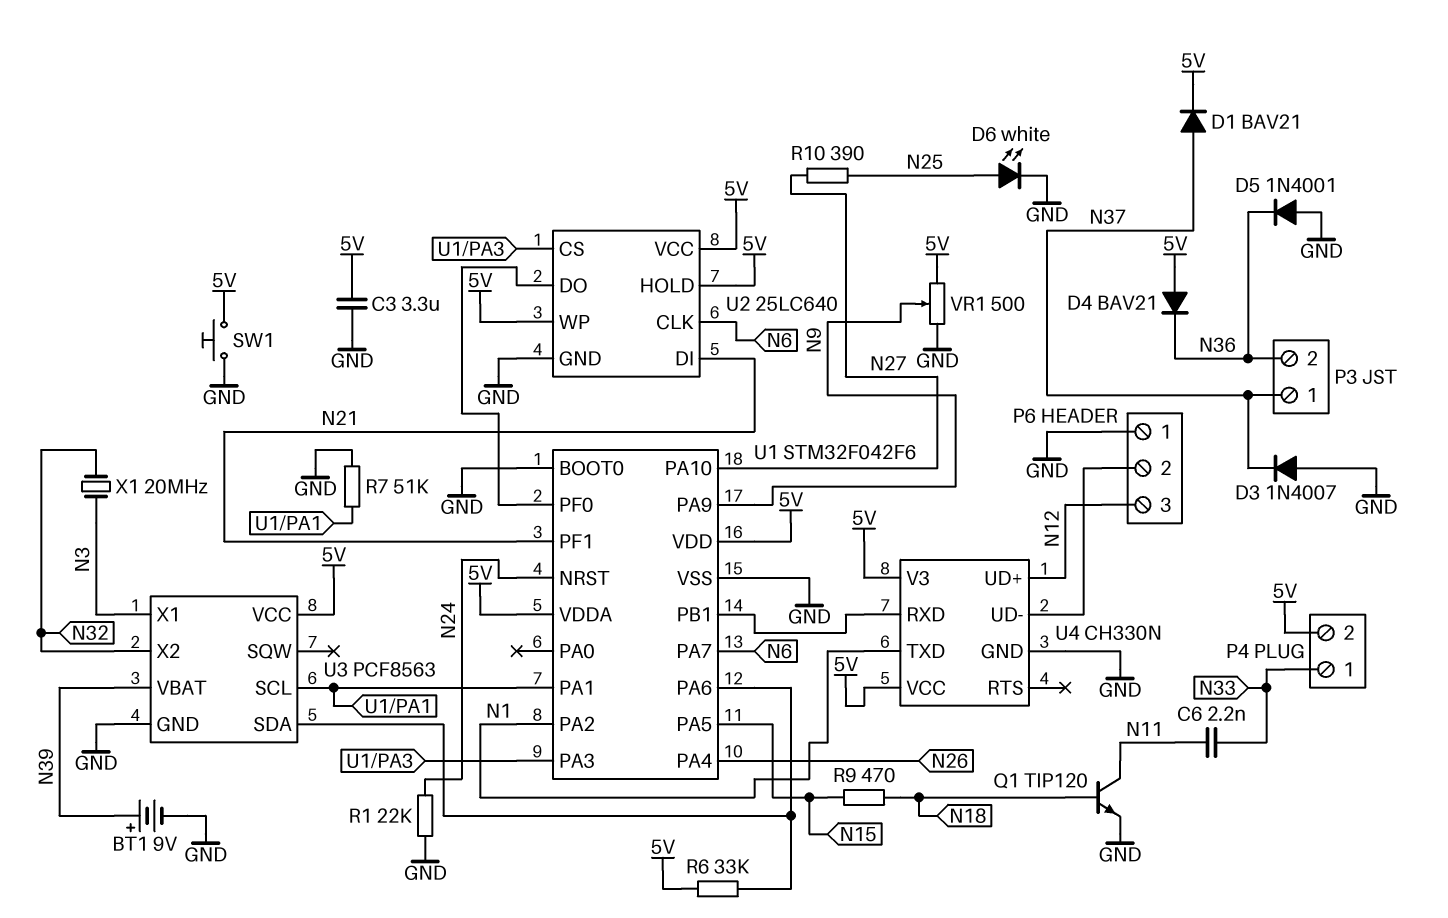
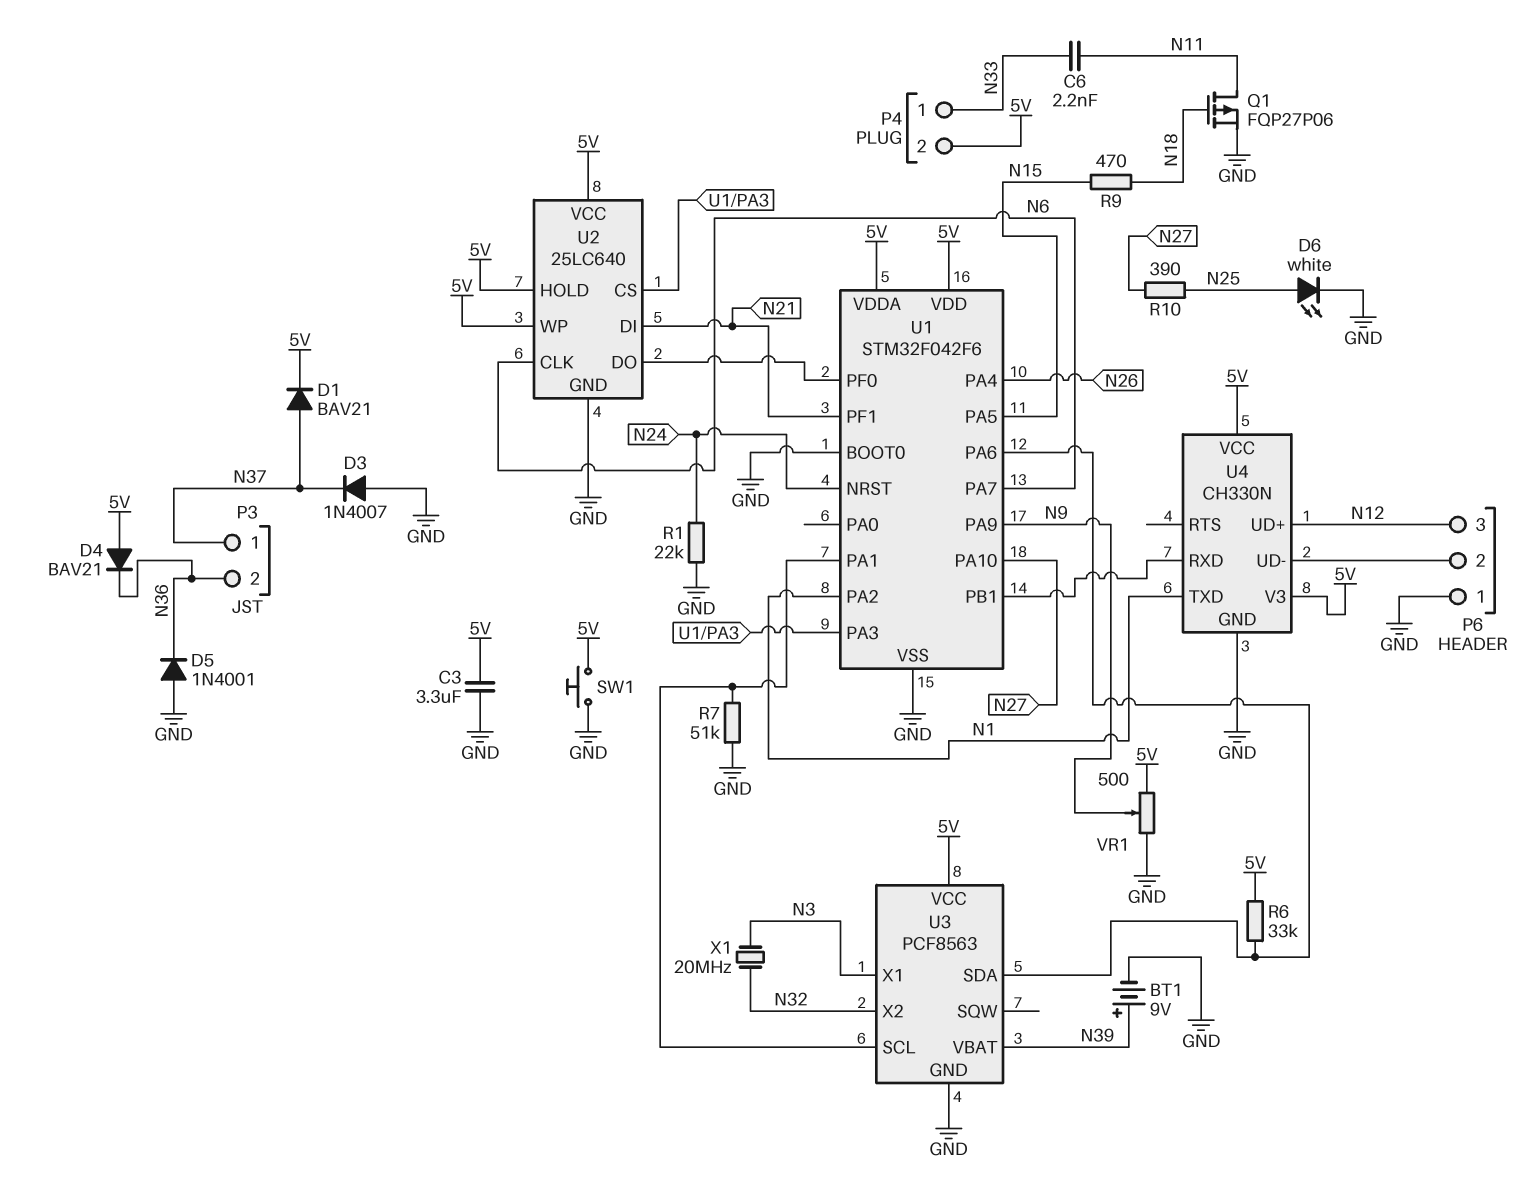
Q1: NPN TIP120 (B N18, C N11, E GND) -> PMOS FQP27P06 (G N18, D N11, S GND)

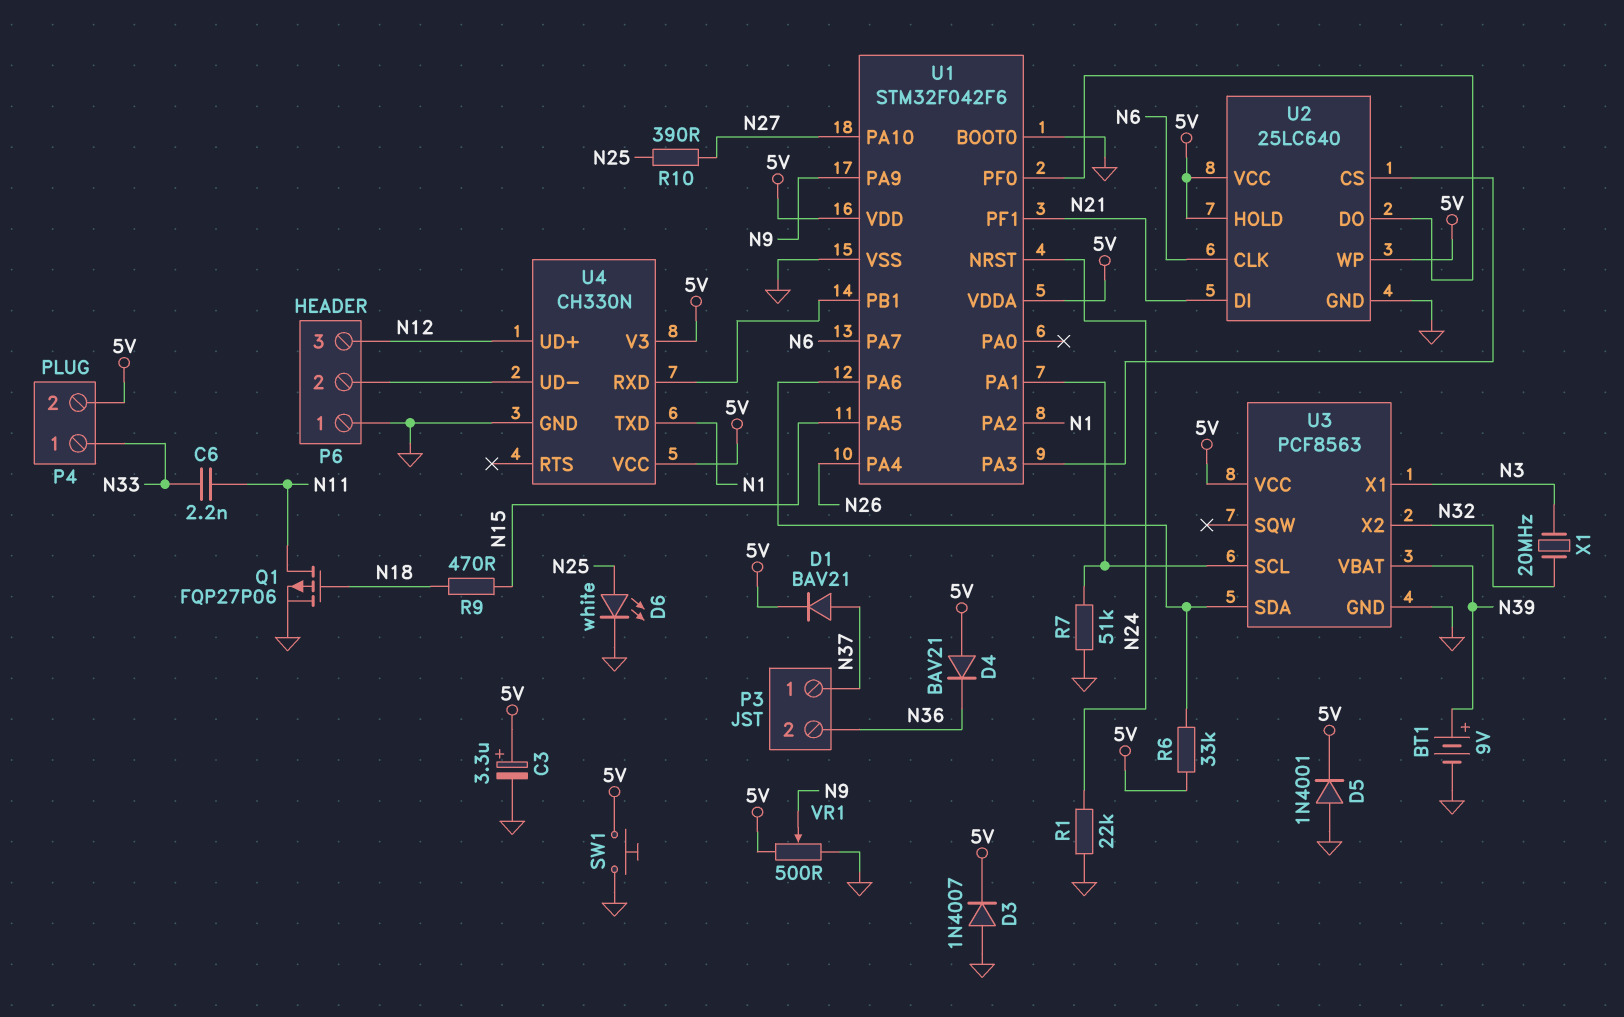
C3: 3.3uF (5V, GND) -> 3.3uF (plus 5V, minus GND)
D3: diode 1N4007 (A GND, K N37) -> diode 1N4007 (A GND, K 5V)
D5: diode 1N4001 (A GND, K N36) -> diode 1N4001 (A GND, K 5V)

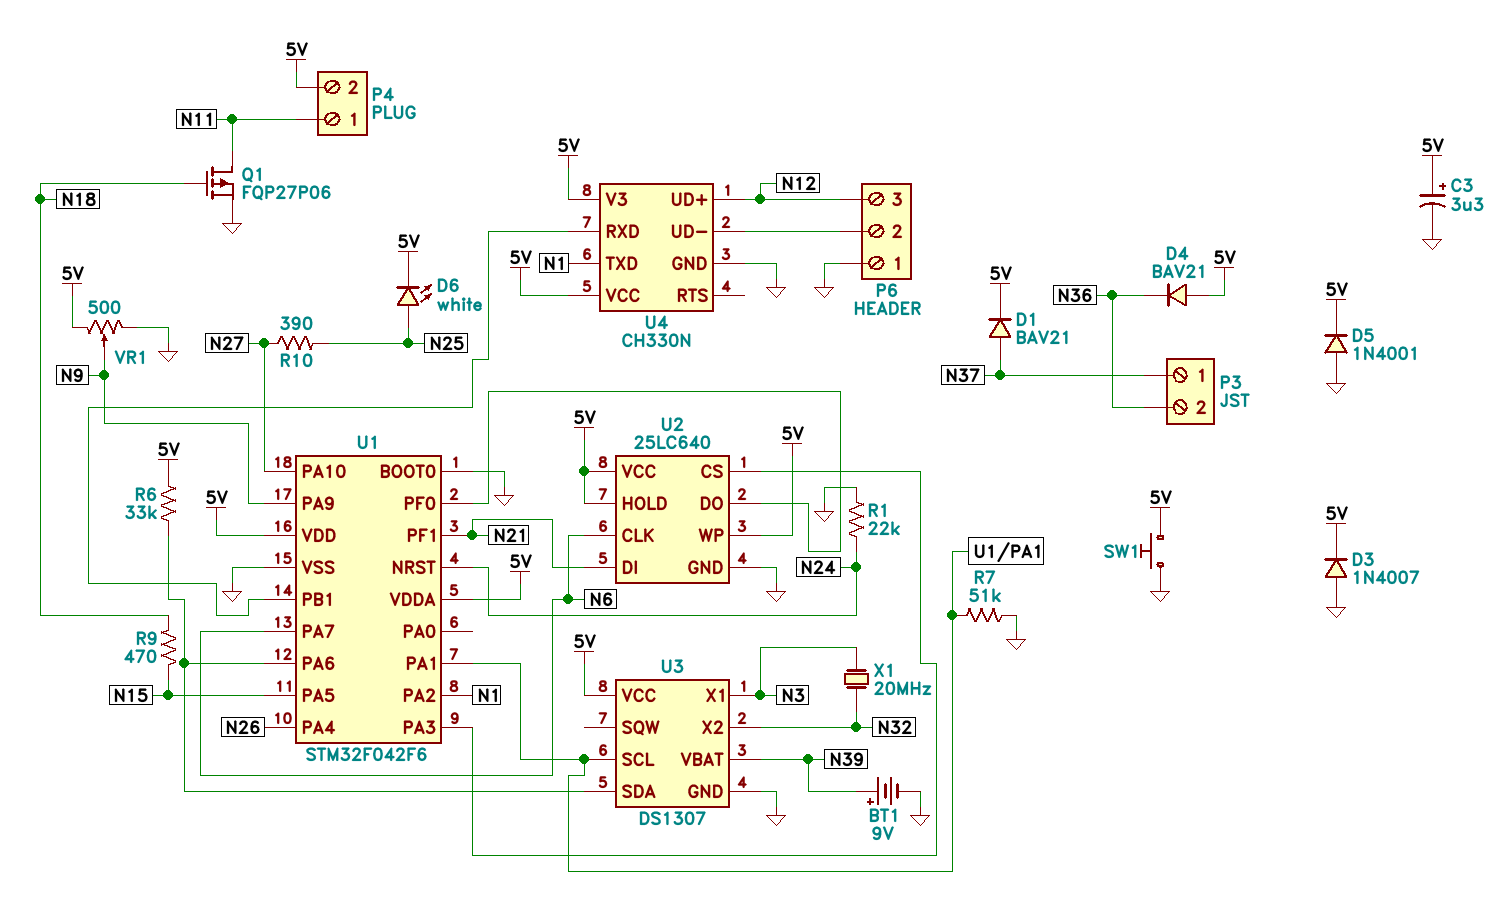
C6: 2.2nF (N11, N33) -> none
D6: LED white (A N25, K GND) -> LED white (A N25, K 5V)
P4 pin 1: N33 -> N11
U3: PCF8563 -> DS1307

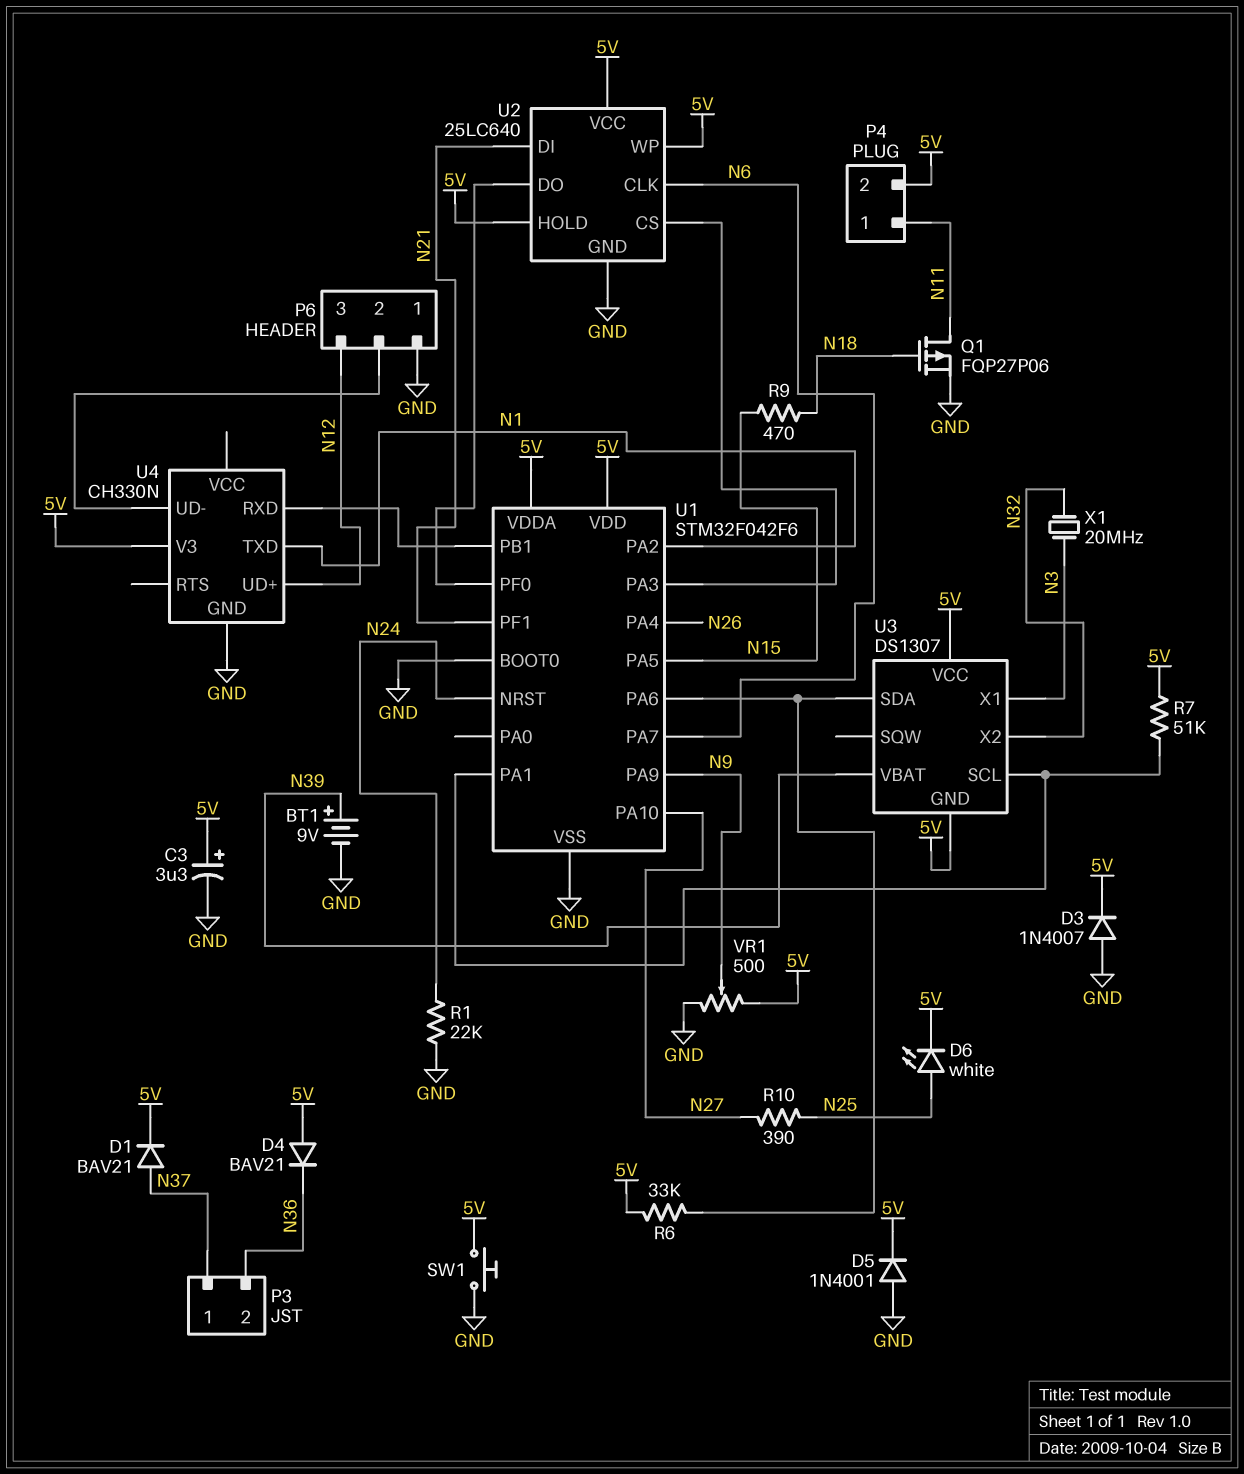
R7: 51k (GND, U1/PA1) -> 51k (5V, U1/PA1)
U3 pin GND: GND -> 5V
U4 pin VCC: 5V -> none

